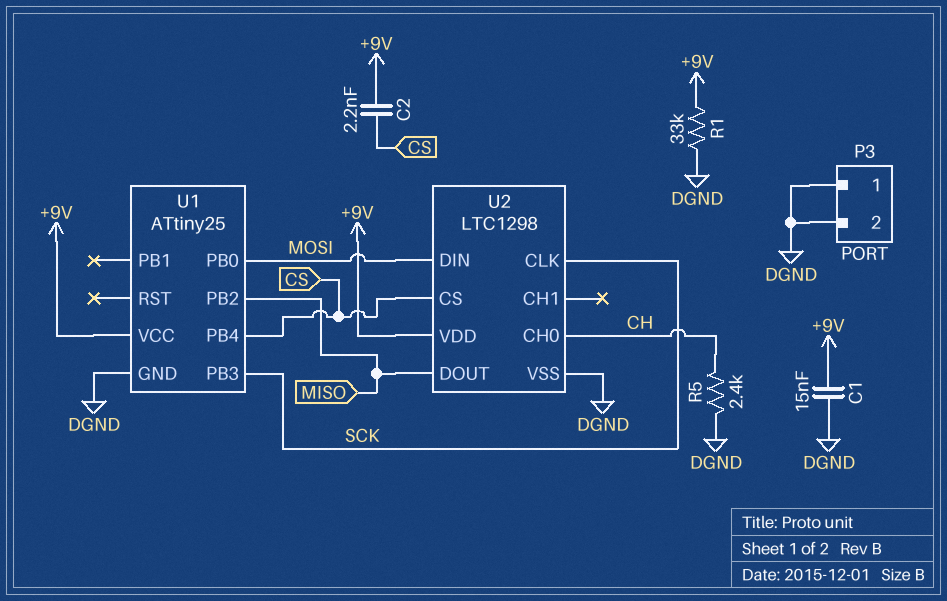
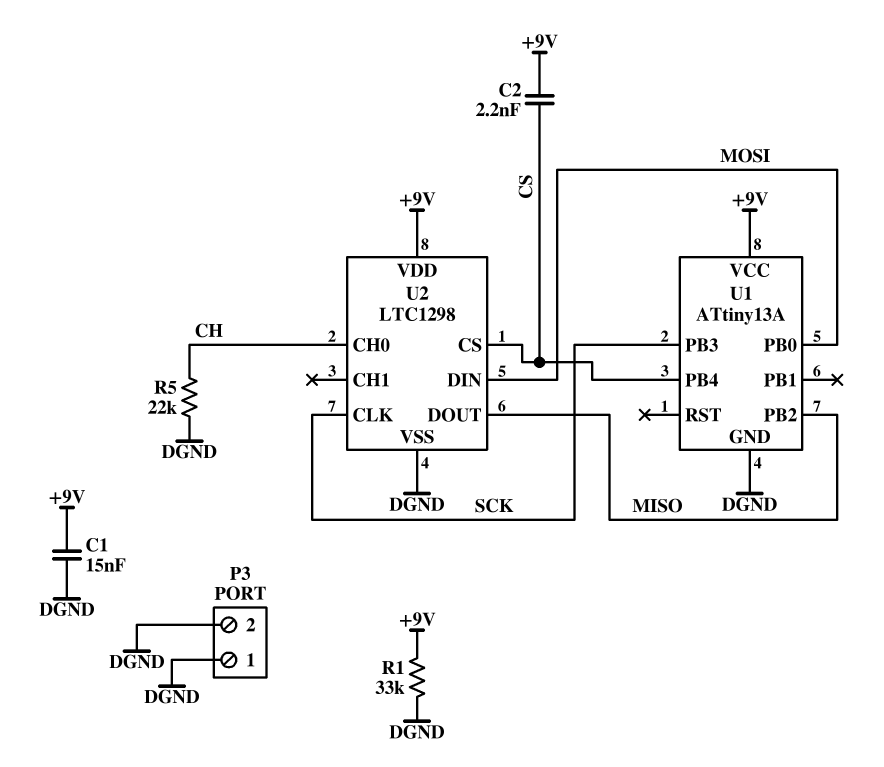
R5: 2.4k (CH, DGND) -> 22k (CH, DGND)
U1: ATtiny25 -> ATtiny13A

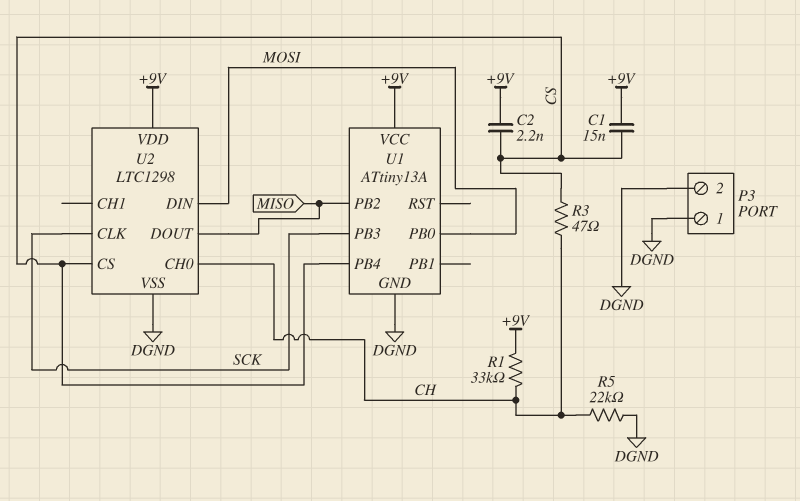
C1: 15nF (+9V, DGND) -> 15nF (+9V, CS)
R1: 33k (+9V, DGND) -> 33k (+9V, CH)
R3: none -> 47 (CH, CS)

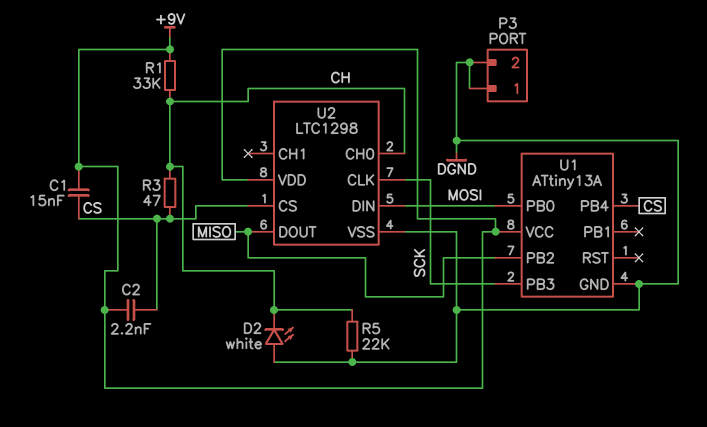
D2: none -> LED white (A DGND, K CH)

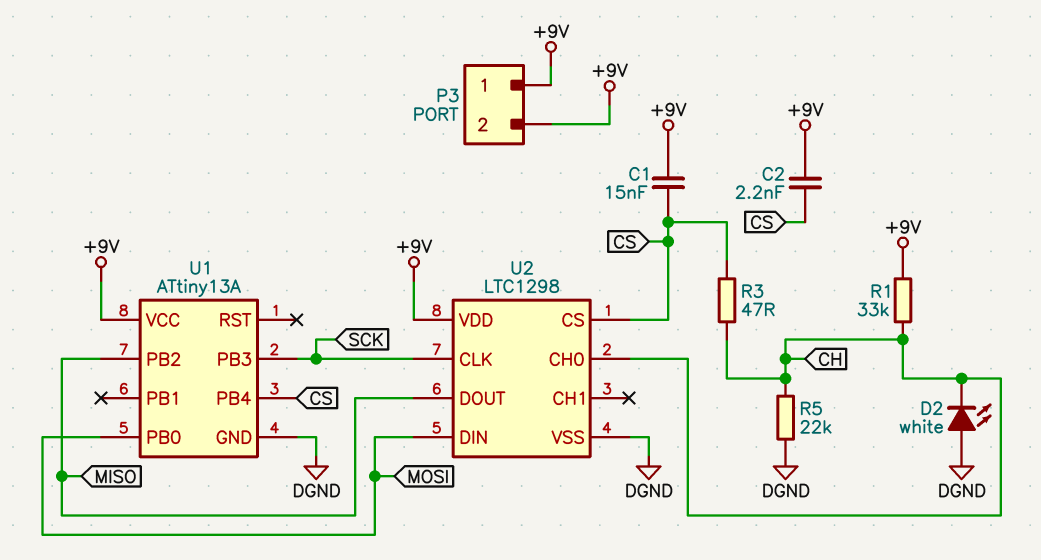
P3 pin 1: DGND -> +9V
P3 pin 2: DGND -> +9V

